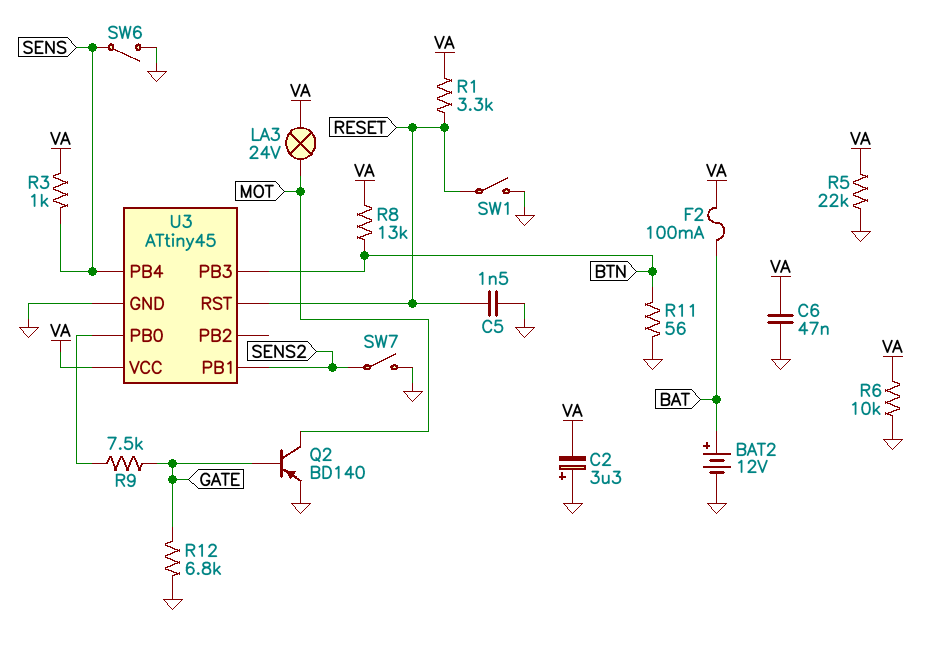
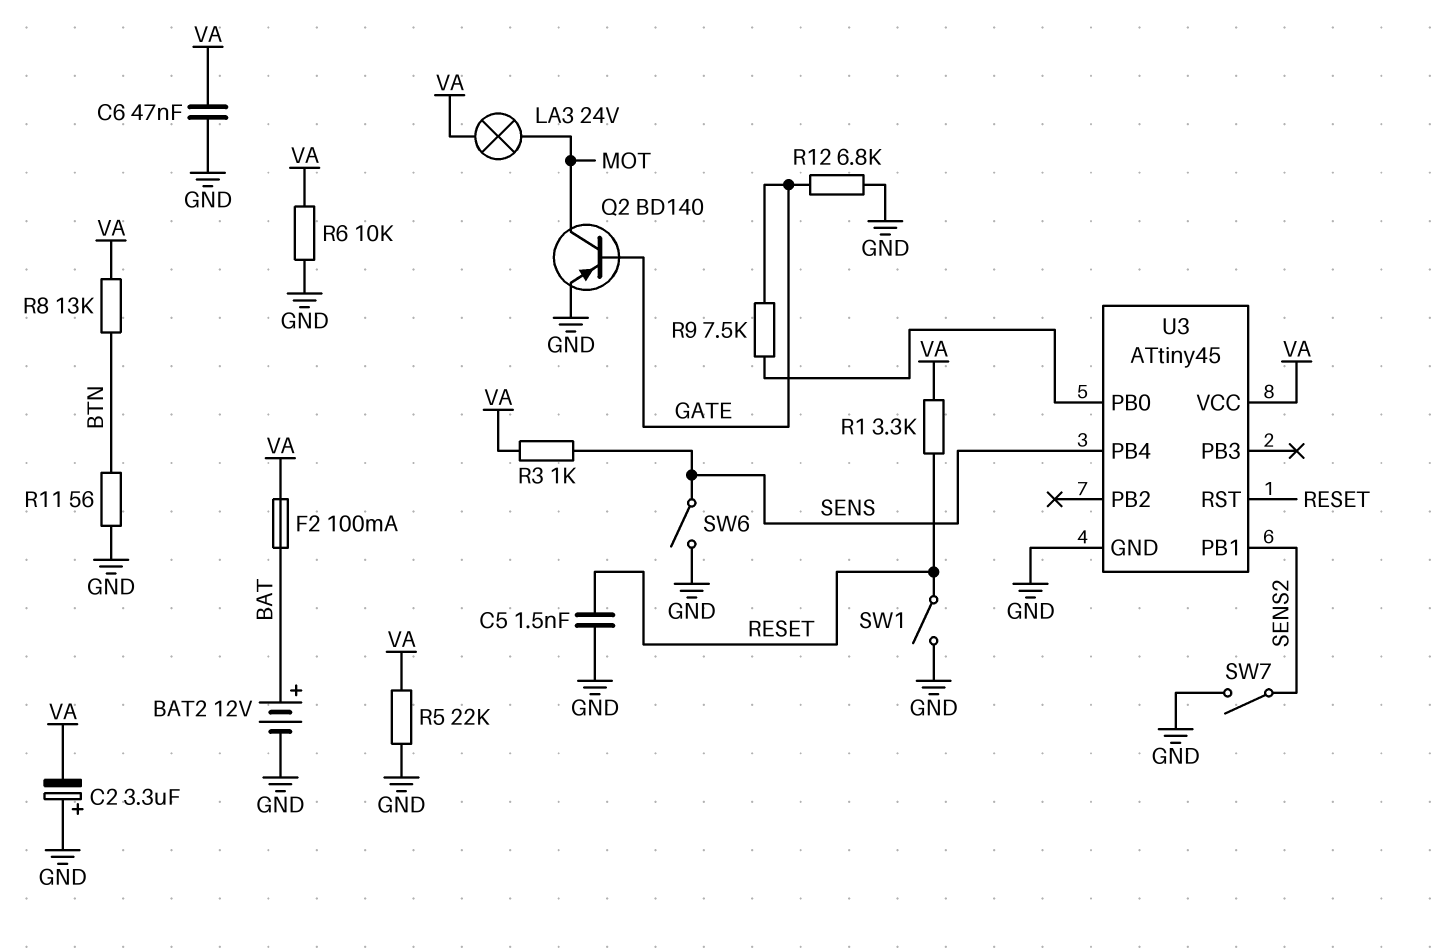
U3 pin PB3: BTN -> none

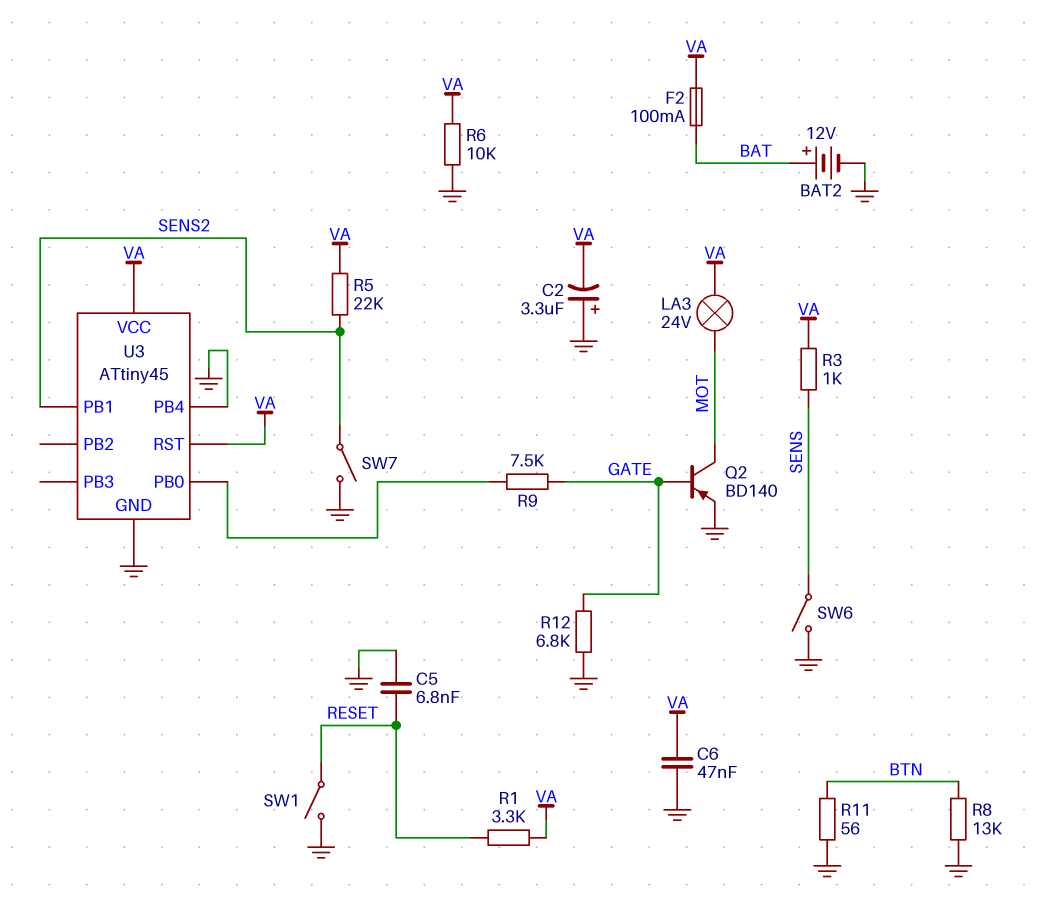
C5: 1.5nF (GND, RESET) -> 6.8nF (GND, RESET)
R5: 22k (GND, VA) -> 22k (SENS2, VA)
R8: 13k (BTN, VA) -> 13k (BTN, GND)
U3 pin PB4: SENS -> GND
U3 pin RST: RESET -> VA

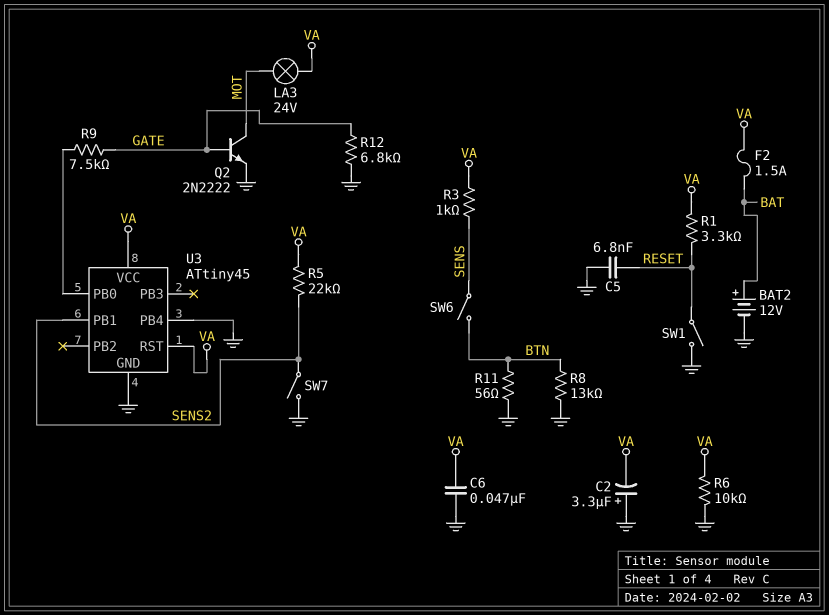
F2: 100mA (BAT, VA) -> 1.5A (BAT, VA)
Q2: PNP BD140 (B GATE, C MOT, E GND) -> NPN 2N2222 (B GATE, C MOT, E GND)
SW6: switch (GND, SENS) -> switch (BTN, SENS)

